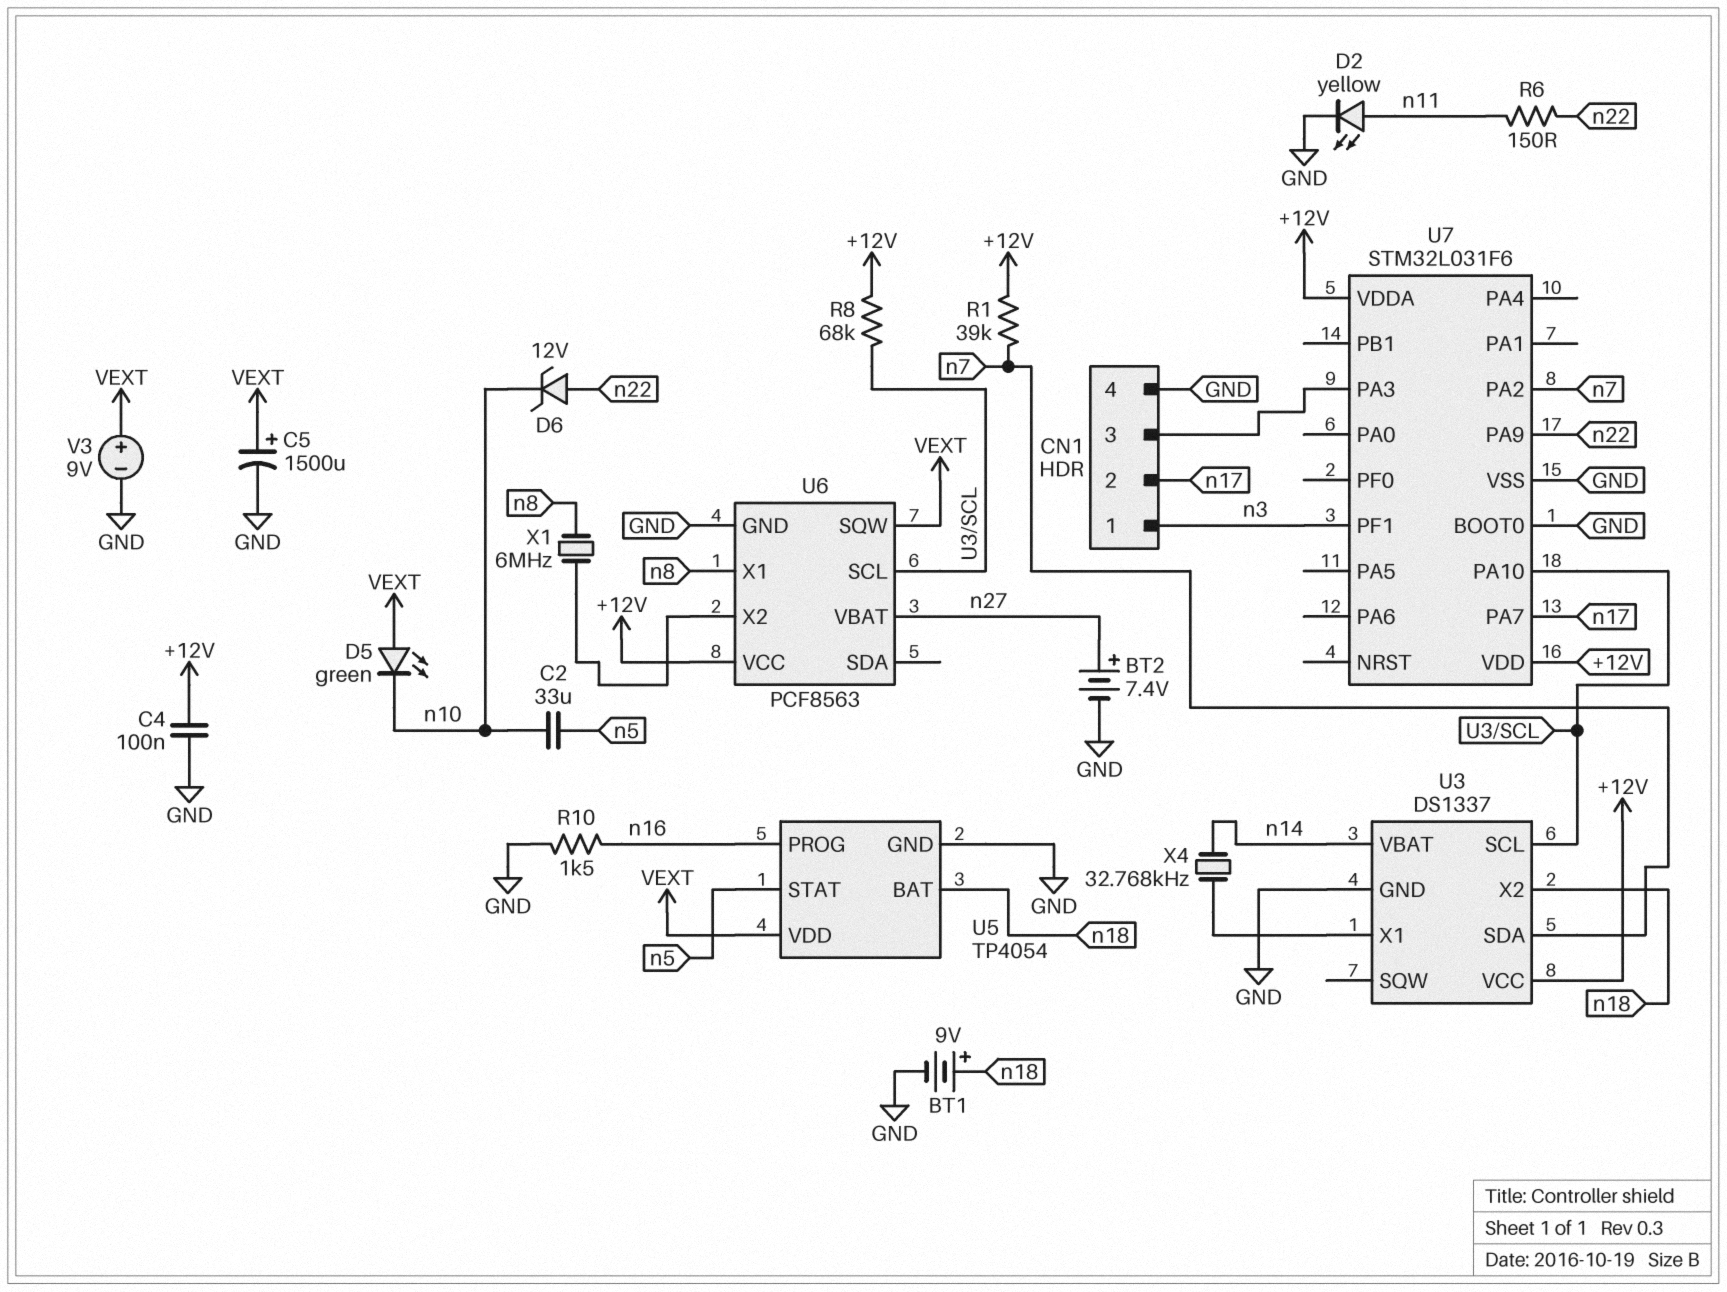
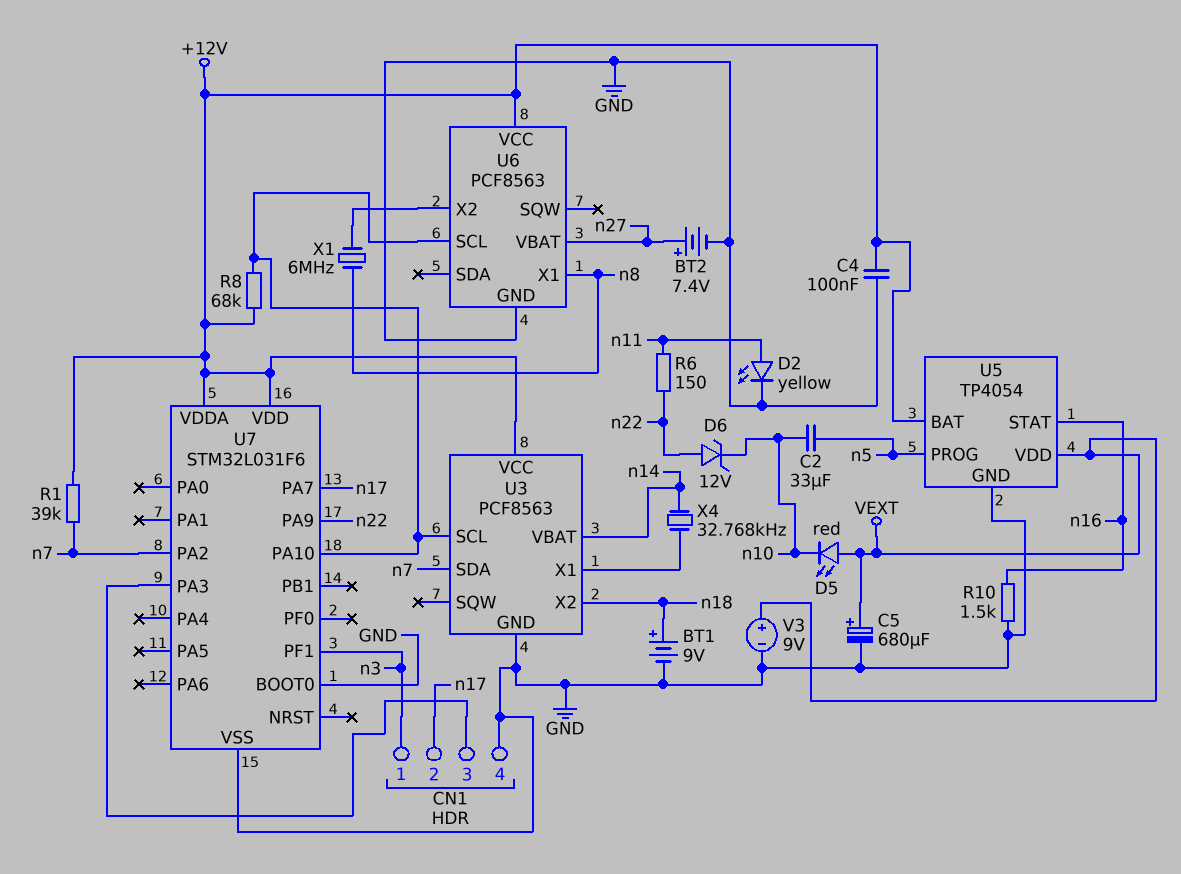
C5: 1500uF (plus VEXT, minus GND) -> 680uF (plus VEXT, minus GND)
D5: LED green (A VEXT, K n10) -> LED red (A VEXT, K n10)
U3: DS1337 -> PCF8563
U5 pin BAT: n18 -> +12V
U5 pin PROG: n16 -> n5
U5 pin STAT: n5 -> n16
U6 pin SQW: VEXT -> none

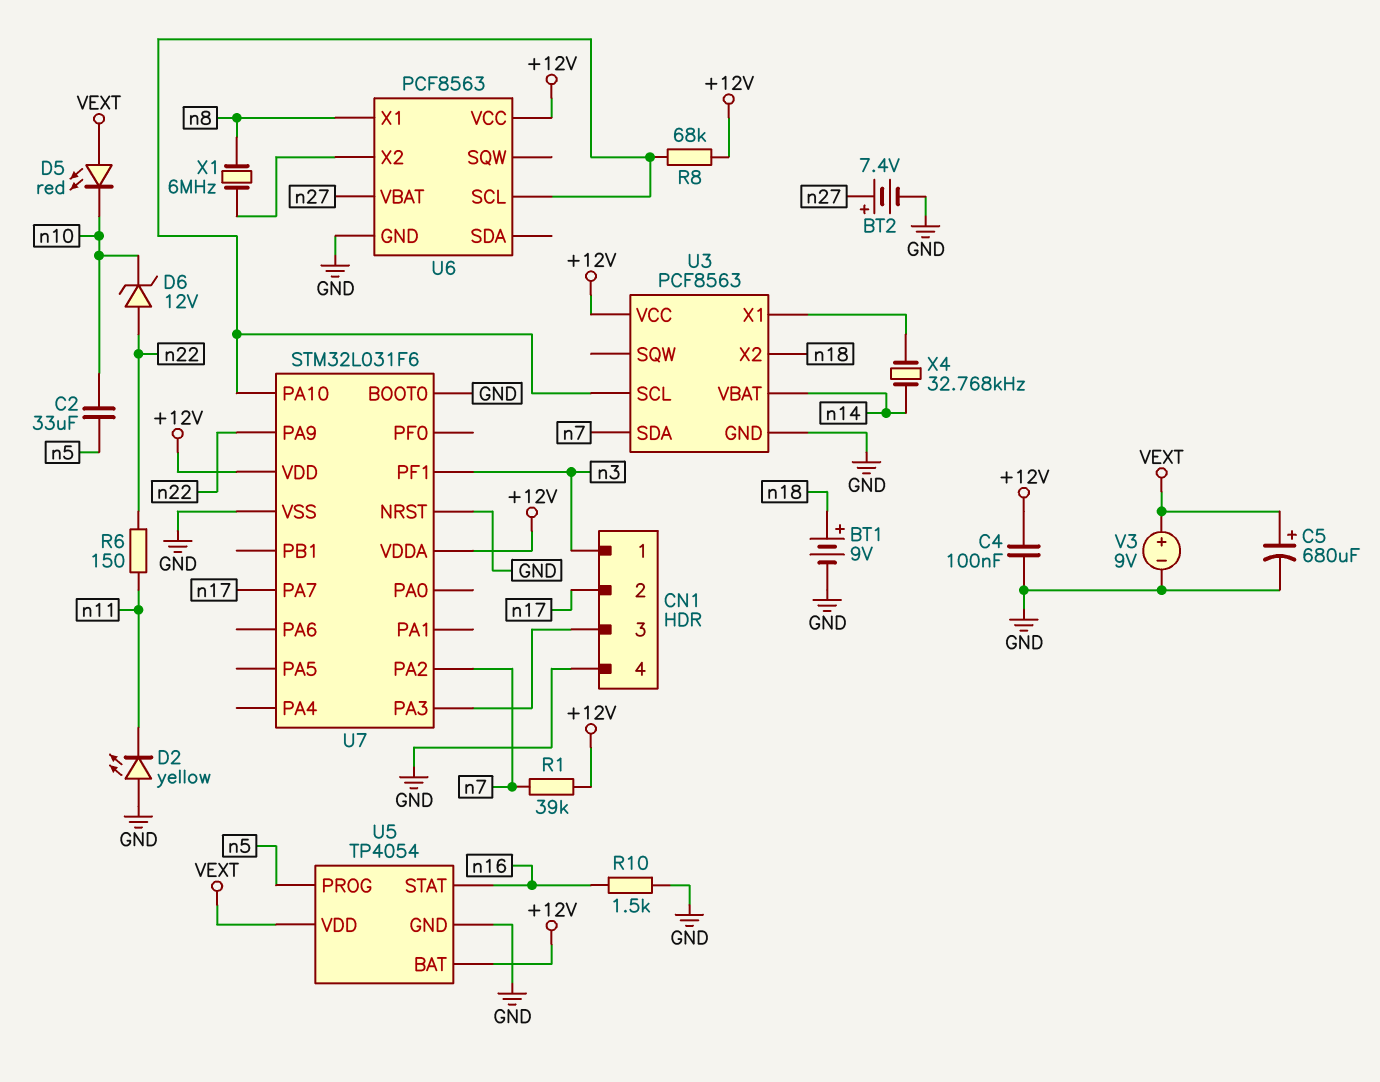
D2: LED yellow (A n11, K GND) -> LED yellow (A GND, K n11)
U7 pin NRST: none -> GND

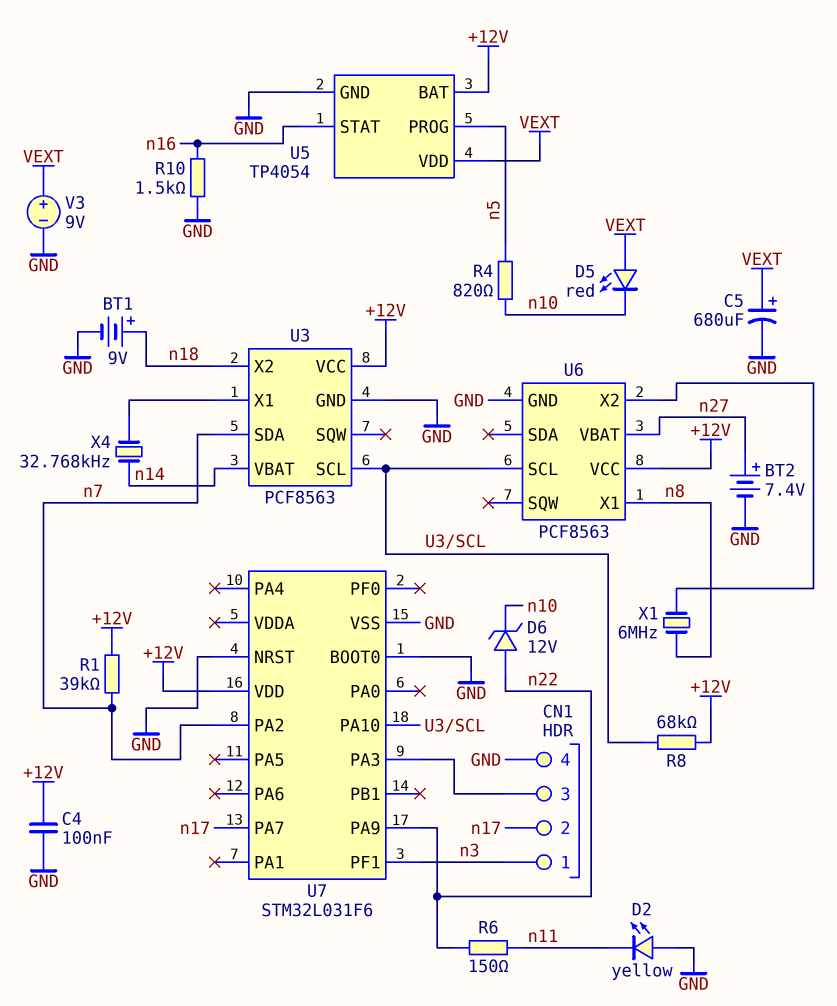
C2: 33uF (n5, n10) -> none
R4: none -> 820 (n5, n10)
U7 pin VDDA: +12V -> none

